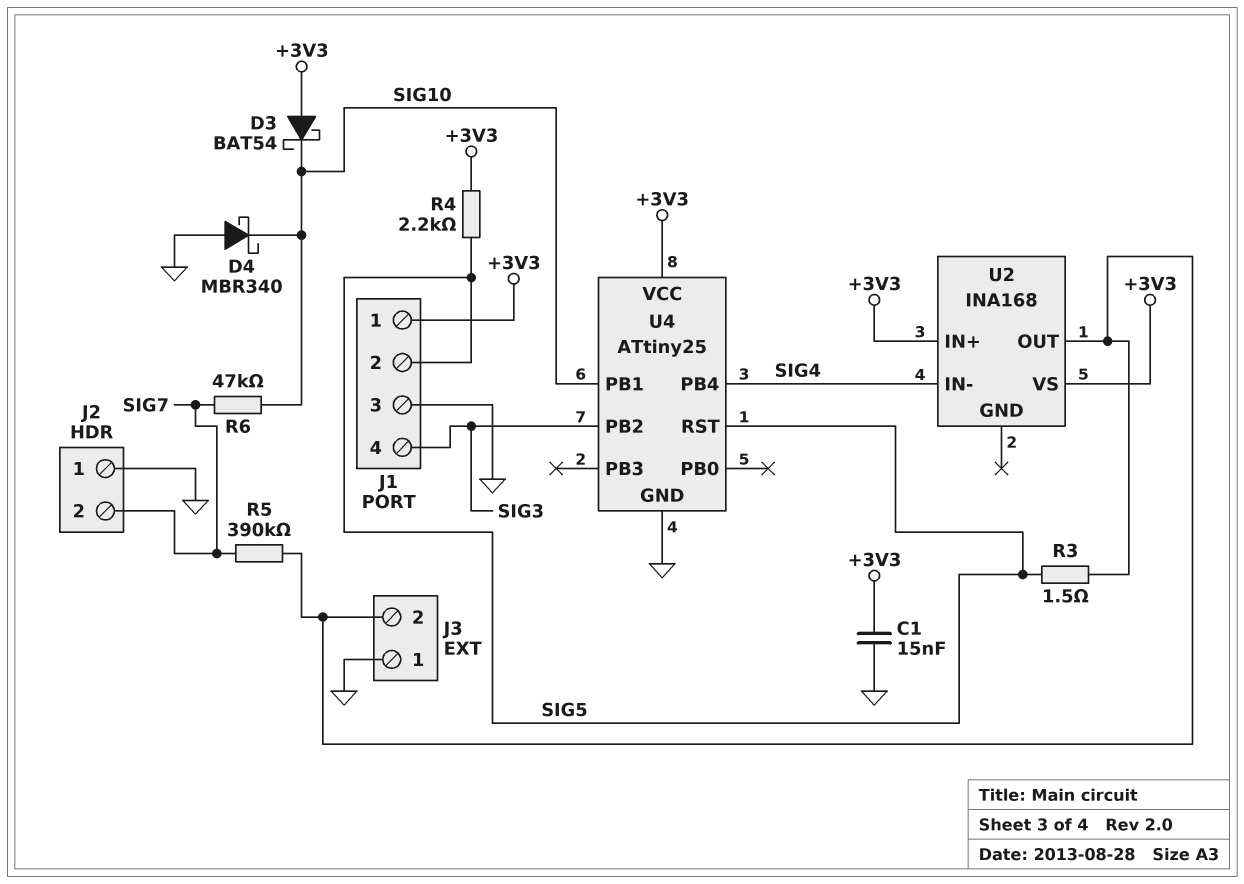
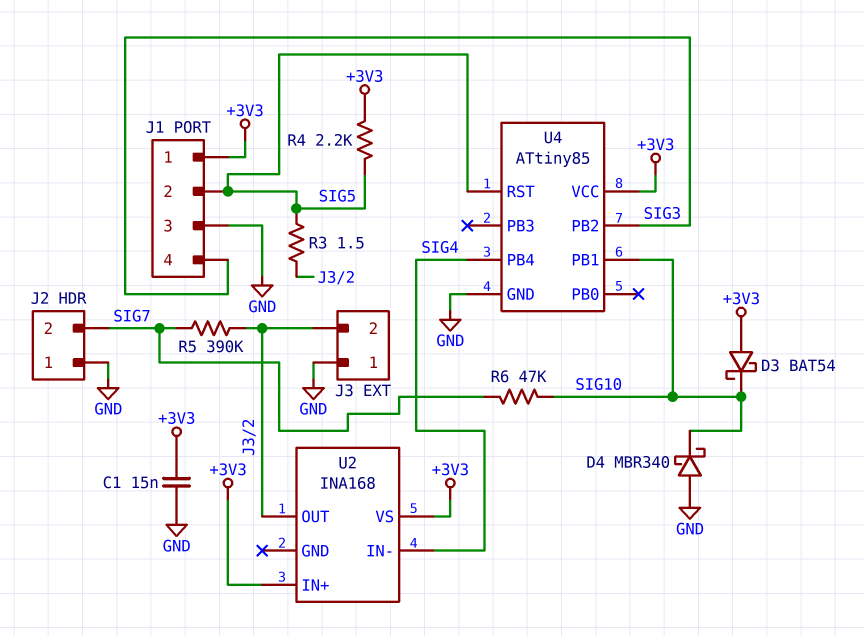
U4: ATtiny25 -> ATtiny85

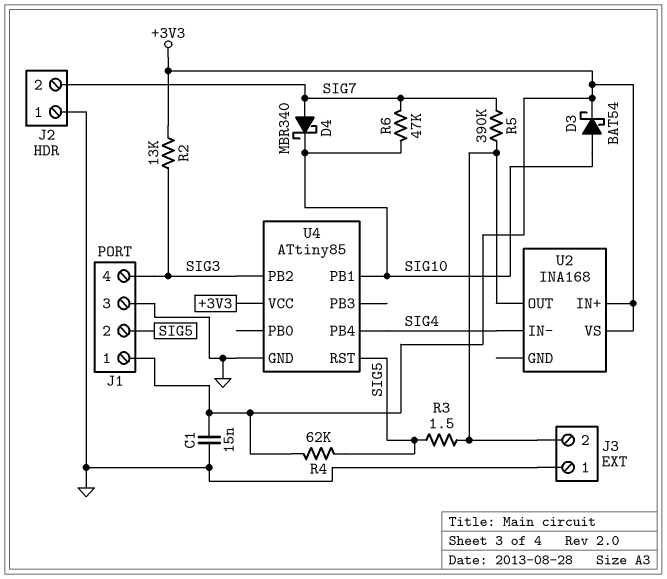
D3: schottky BAT54 (A +3V3, K SIG10) -> schottky BAT54 (A SIG10, K +3V3)
D4: schottky MBR340 (A GND, K SIG10) -> schottky MBR340 (A SIG7, K SIG10)
R2: none -> 13k (+3V3, SIG3)
R4: 2.2k (+3V3, SIG5) -> 62k (+3V3, SIG5)

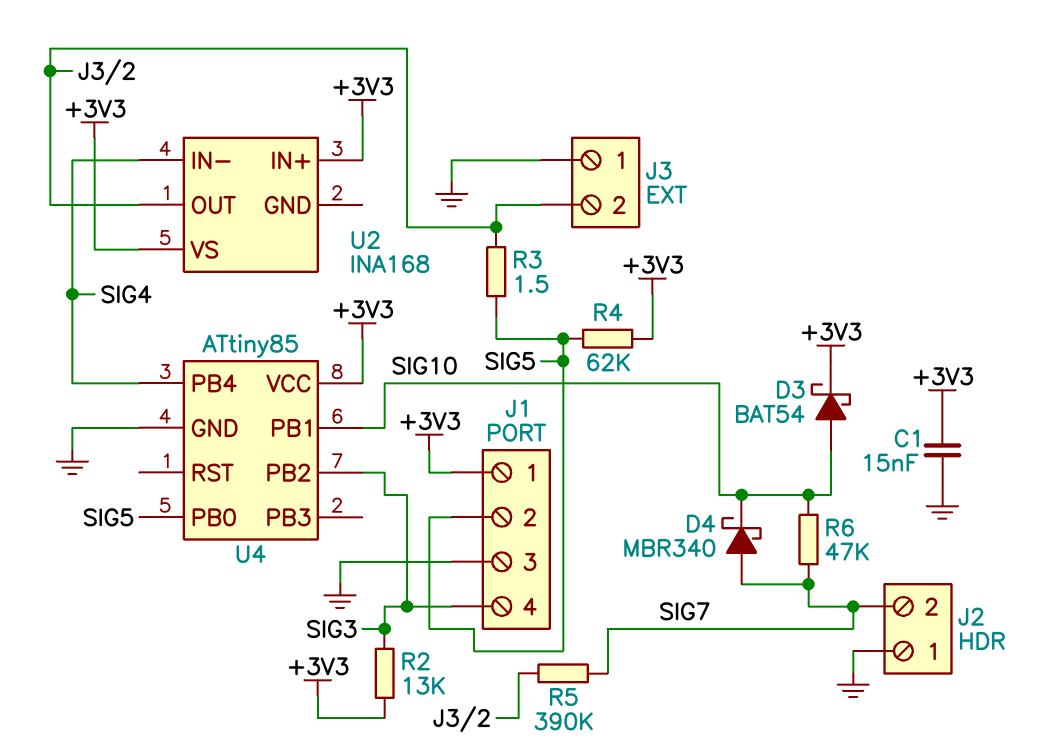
U4 pin PB0: none -> SIG5
U4 pin RST: SIG5 -> none

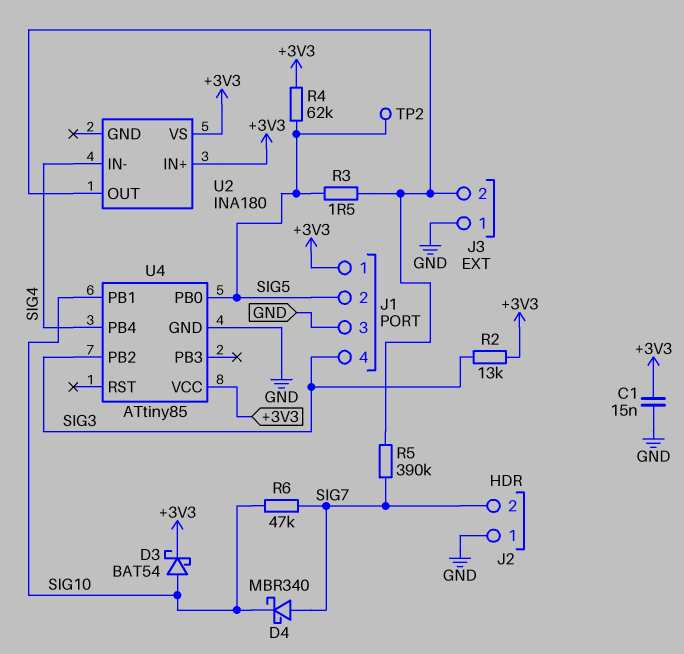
TP2: none -> test point (SIG5)
U2: INA168 -> INA180

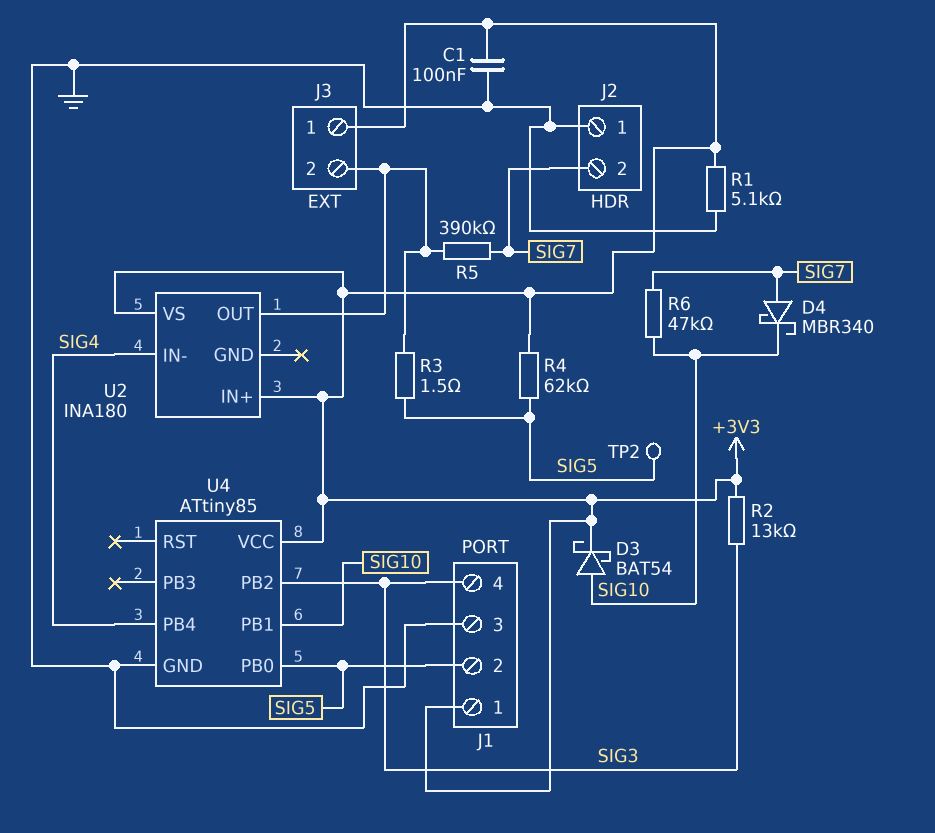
C1: 15nF (+3V3, GND) -> 100nF (+3V3, GND)
J3 pin 1: GND -> +3V3
R1: none -> 5.1k (+3V3, GND)

